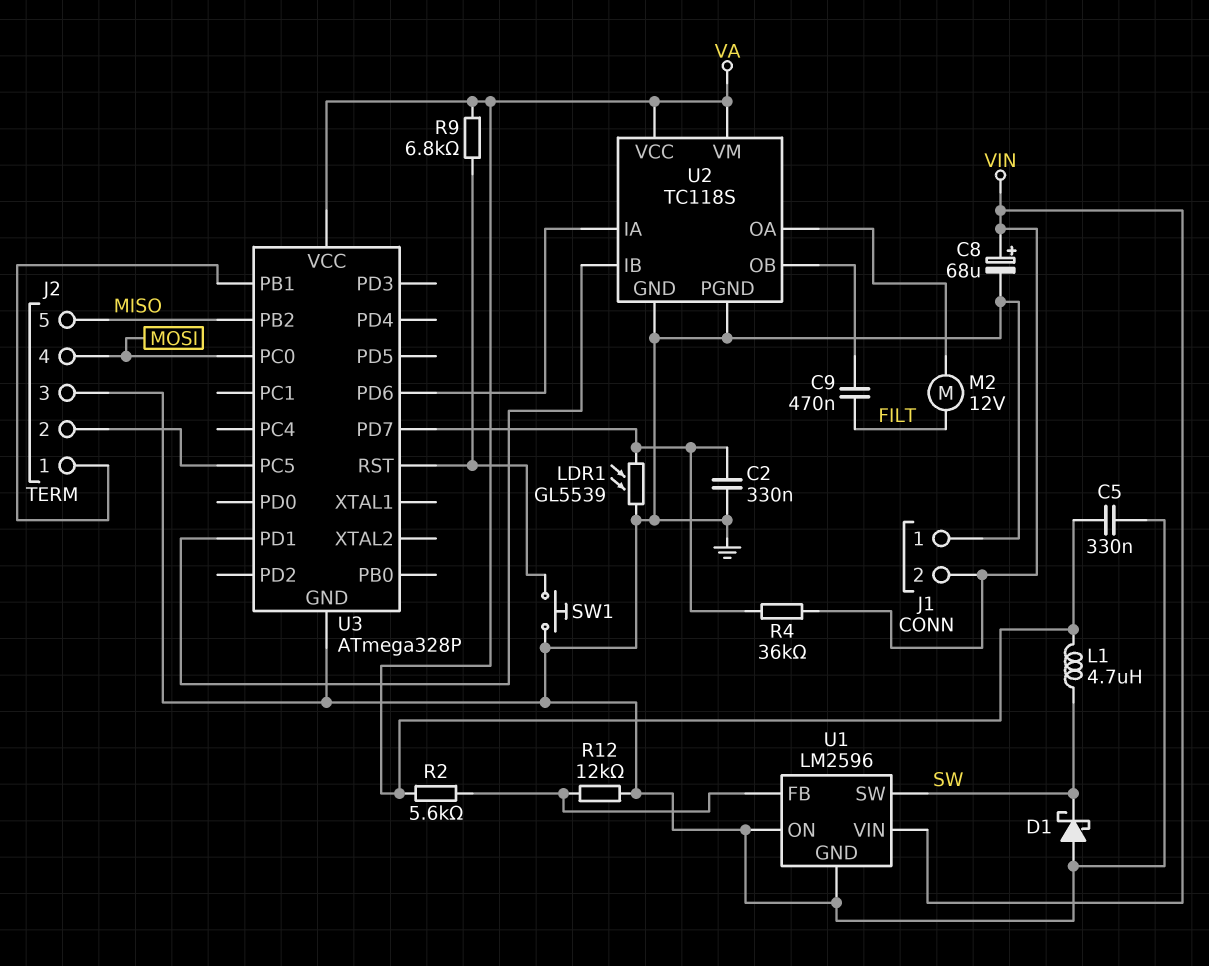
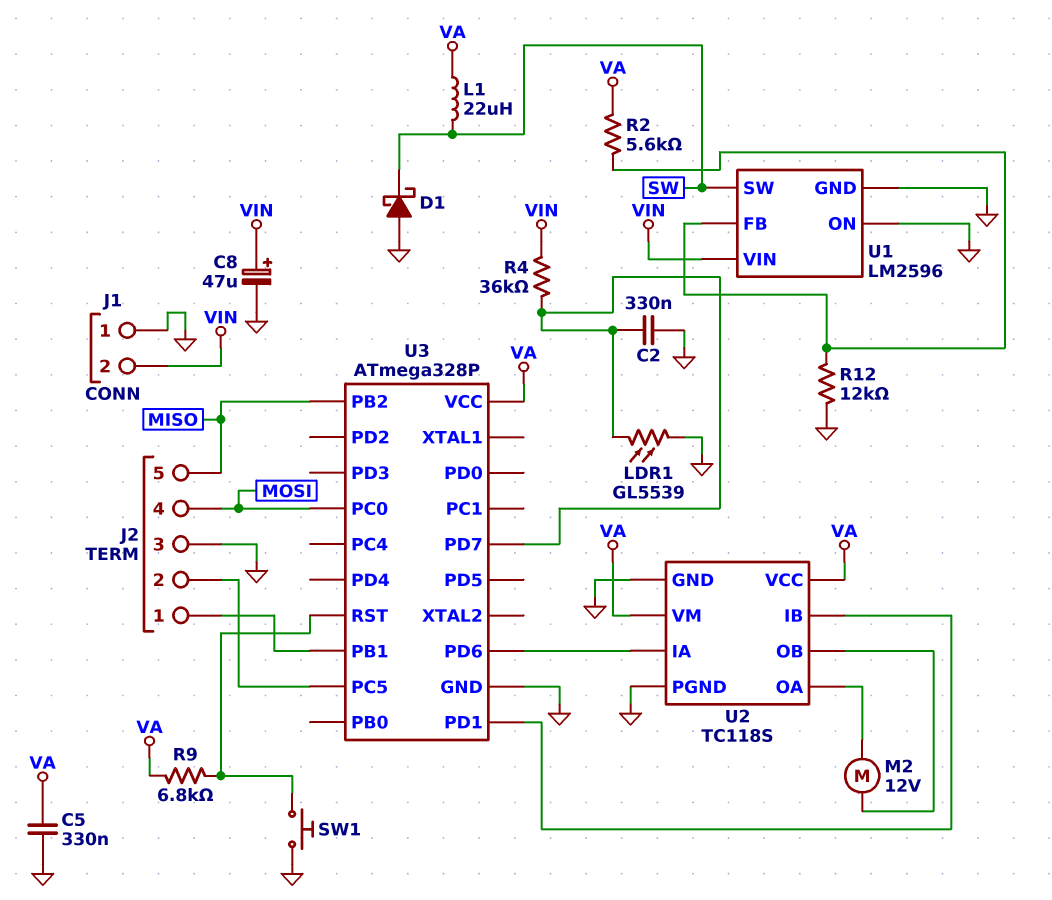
C8: 68uF (plus VIN, minus GND) -> 47uF (plus VIN, minus GND)
C9: 470nF (FILT, U2/OB) -> none
L1: 4.7uH (SW, VA) -> 22uH (SW, VA)
M2: motor 12V (FILT, U2/OA) -> motor 12V (U2/OA, U2/OB)

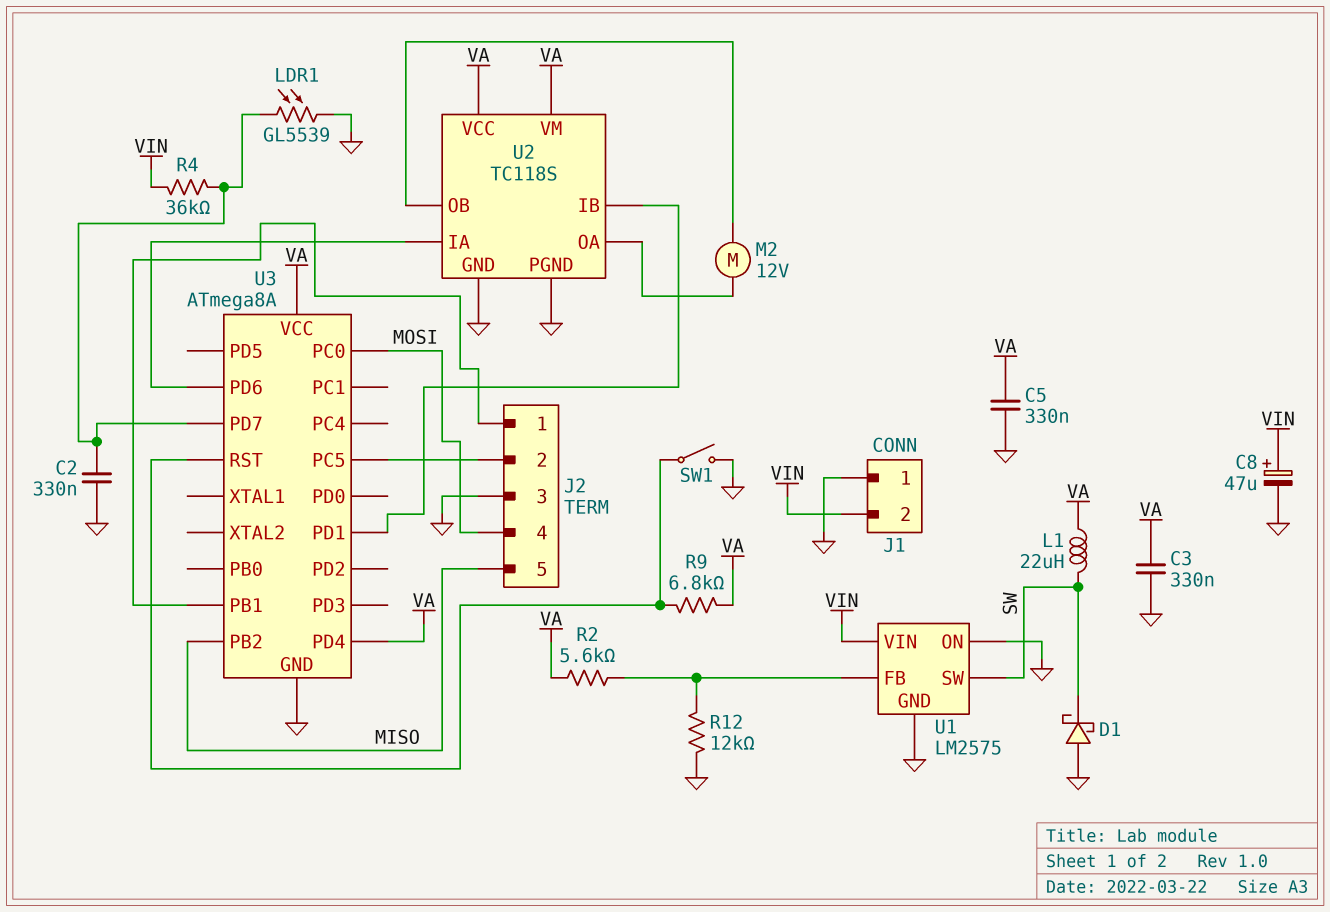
C3: none -> 330nF (GND, VA)
SW1: button (GND, U3/RST) -> switch (GND, U3/RST)
U1: LM2596 -> LM2575
U3: ATmega328P -> ATmega8A
U3 pin PD4: none -> VA

